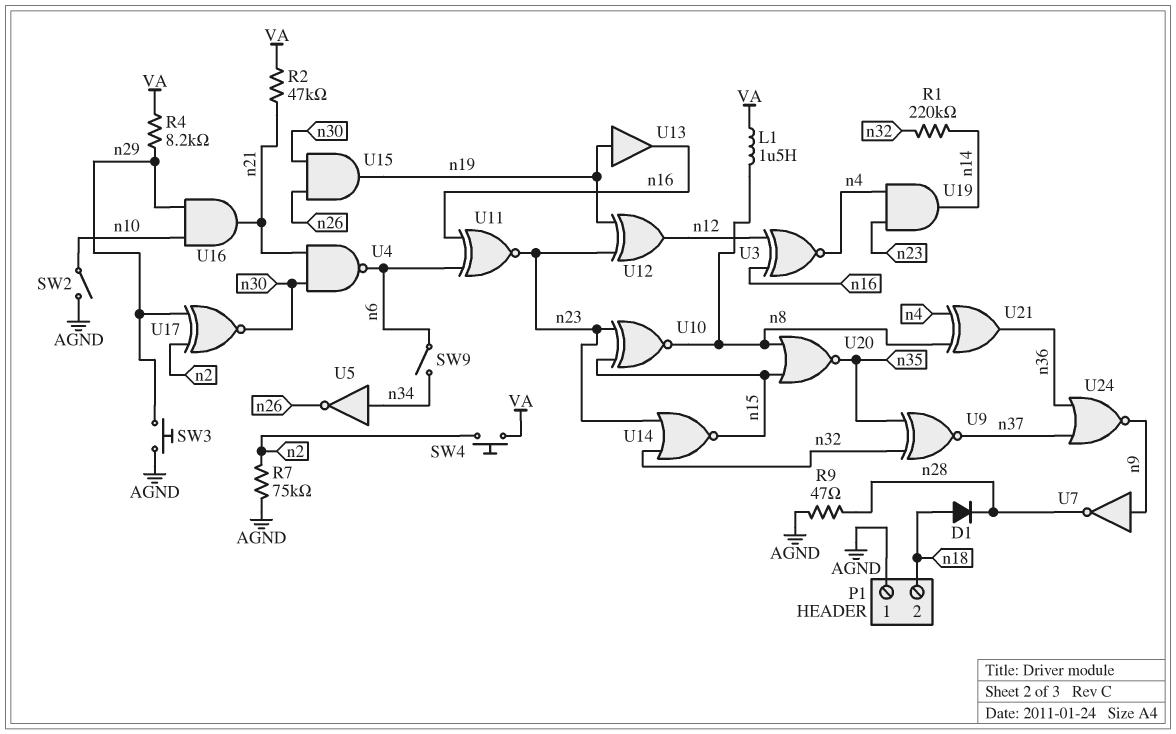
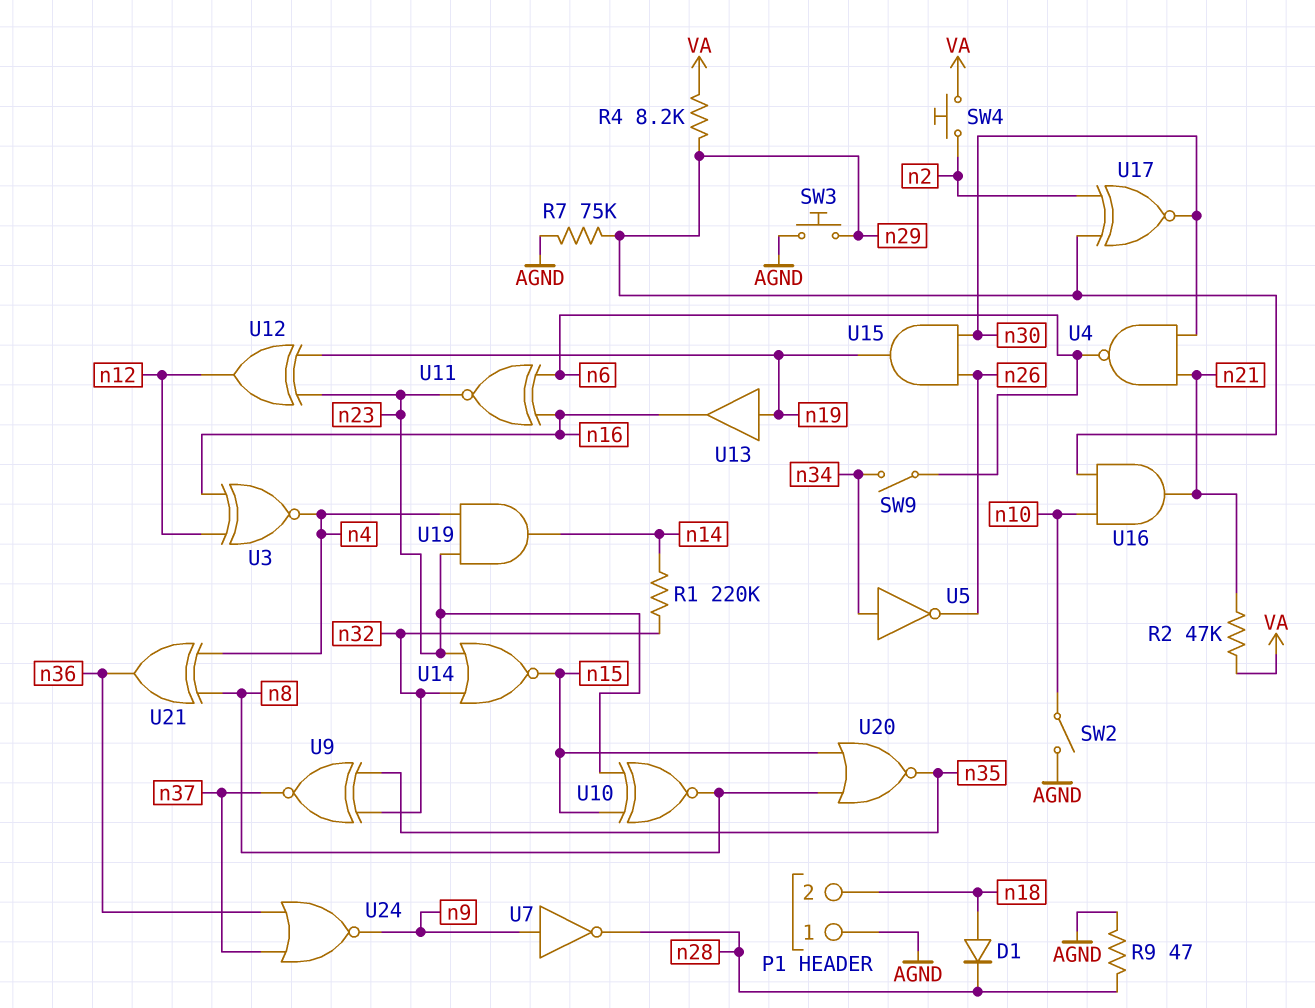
L1: 1.5uH (VA, n8) -> none
R7: 75k (AGND, n2) -> 75k (AGND, n29)

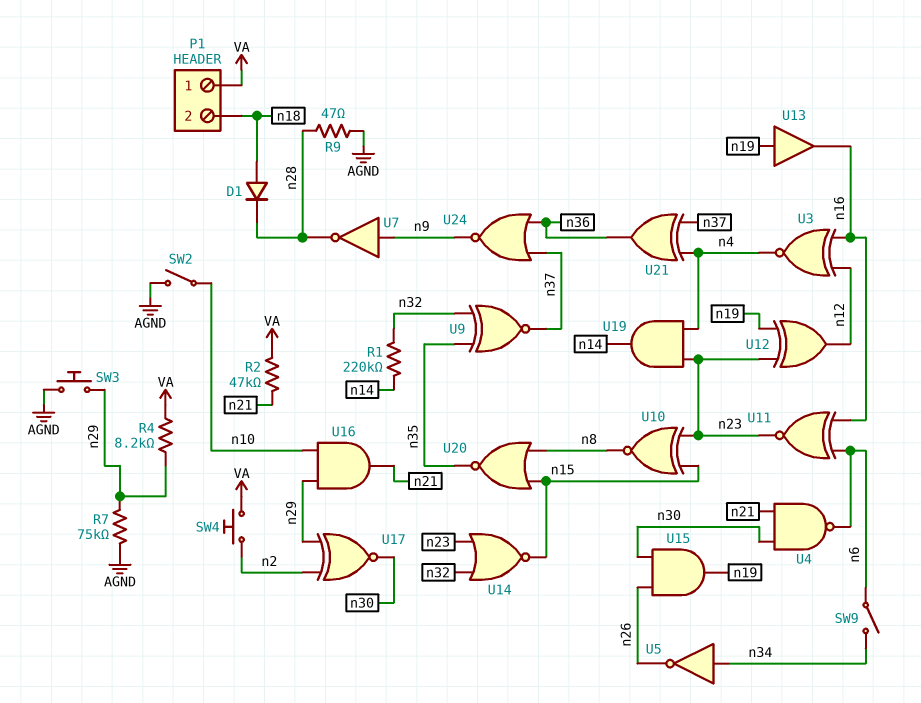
P1 pin 1: AGND -> VA
U21: XOR (in n4, in n8, out n36) -> XOR (in n4, in n37, out n36)

